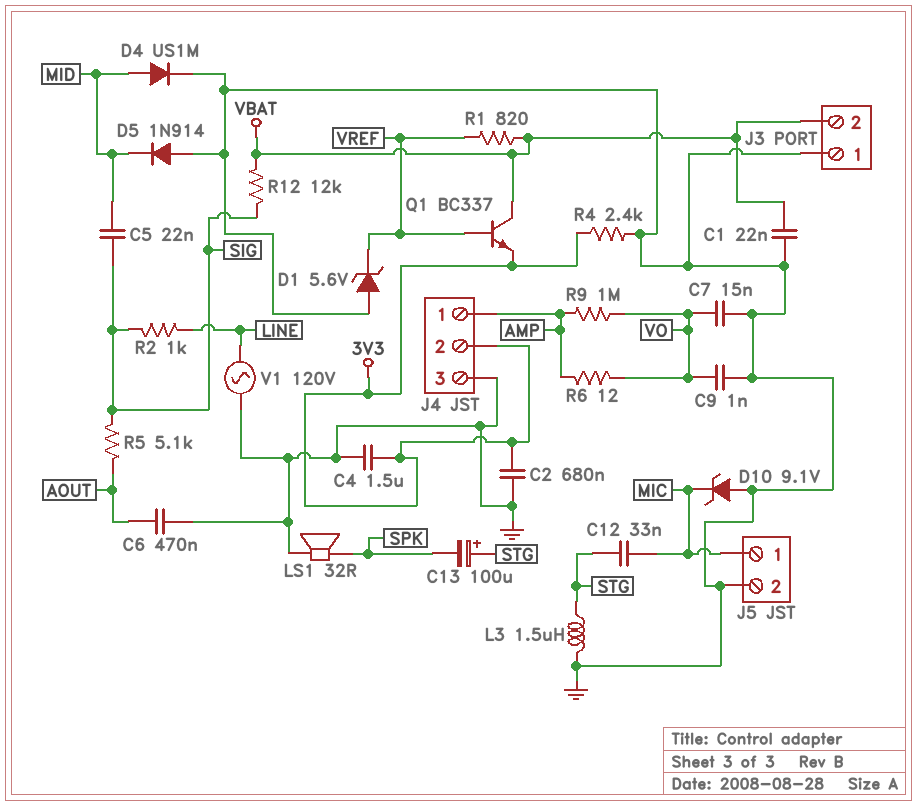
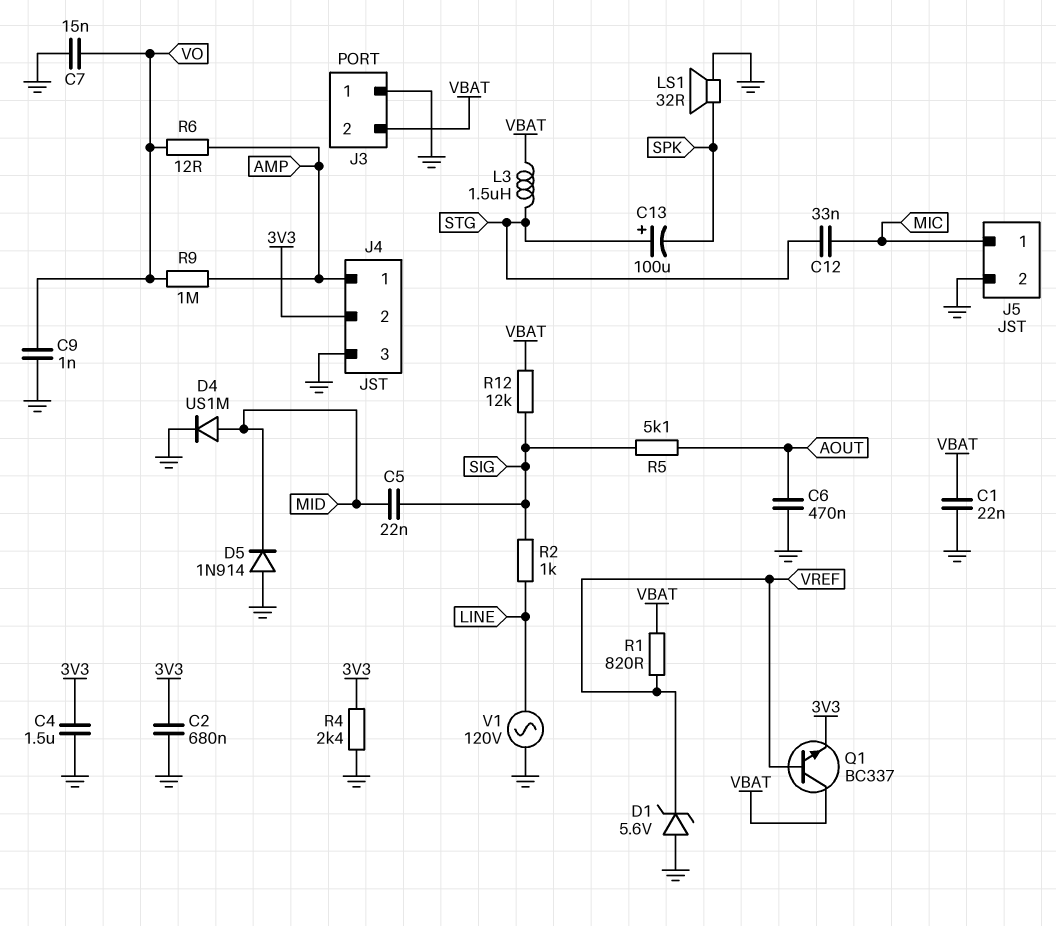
D10: zener 9.1V (A GND, K MIC) -> none
L3: 1.5uH (GND, STG) -> 1.5uH (STG, VBAT)

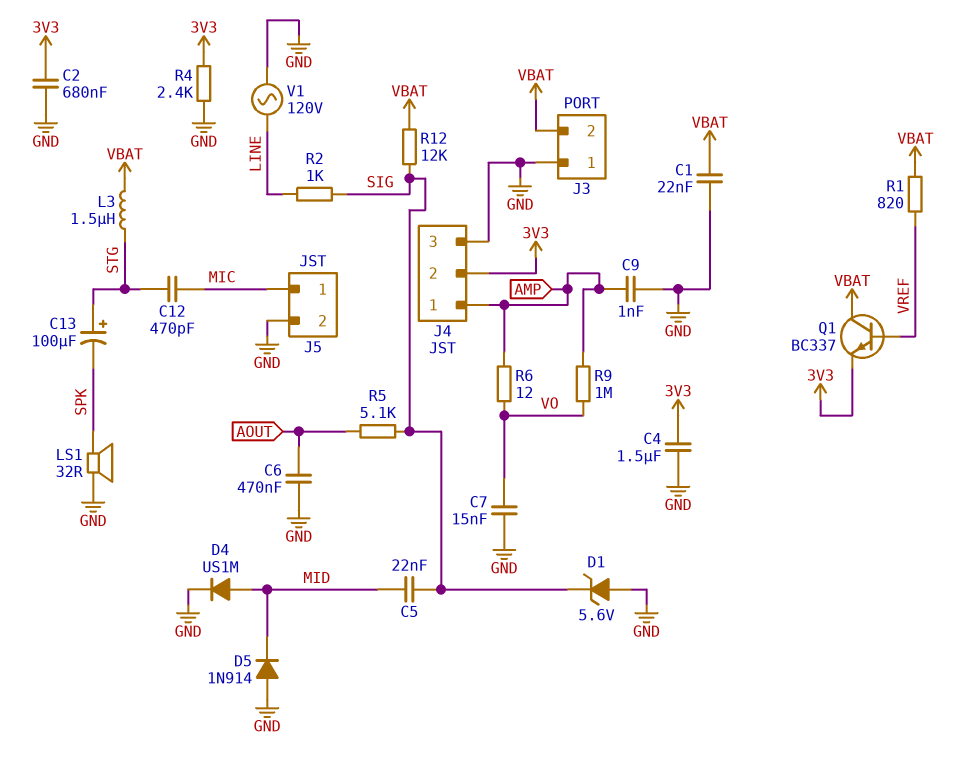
C9: 1nF (GND, VO) -> 1nF (AMP, GND)
C12: 33nF (MIC, STG) -> 470pF (MIC, STG)
D1: zener 5.6V (A GND, K VREF) -> zener 5.6V (A GND, K SIG)

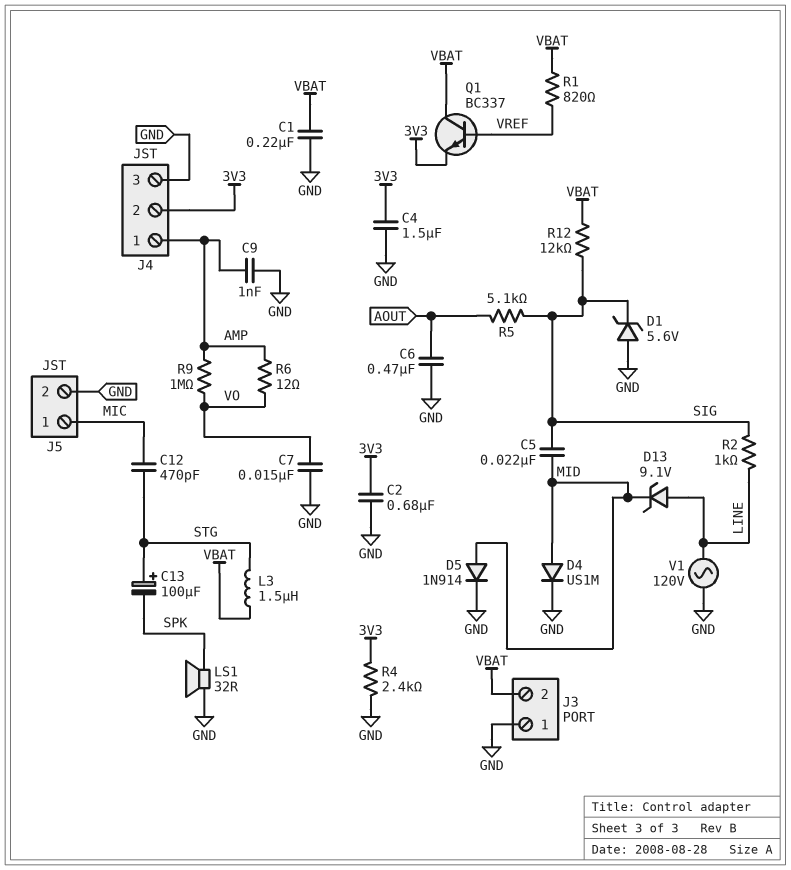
C1: 22nF (GND, VBAT) -> 220nF (GND, VBAT)
D5: diode 1N914 (A GND, K MID) -> diode 1N914 (A MID, K GND)
D13: none -> zener 9.1V (A LINE, K MID)

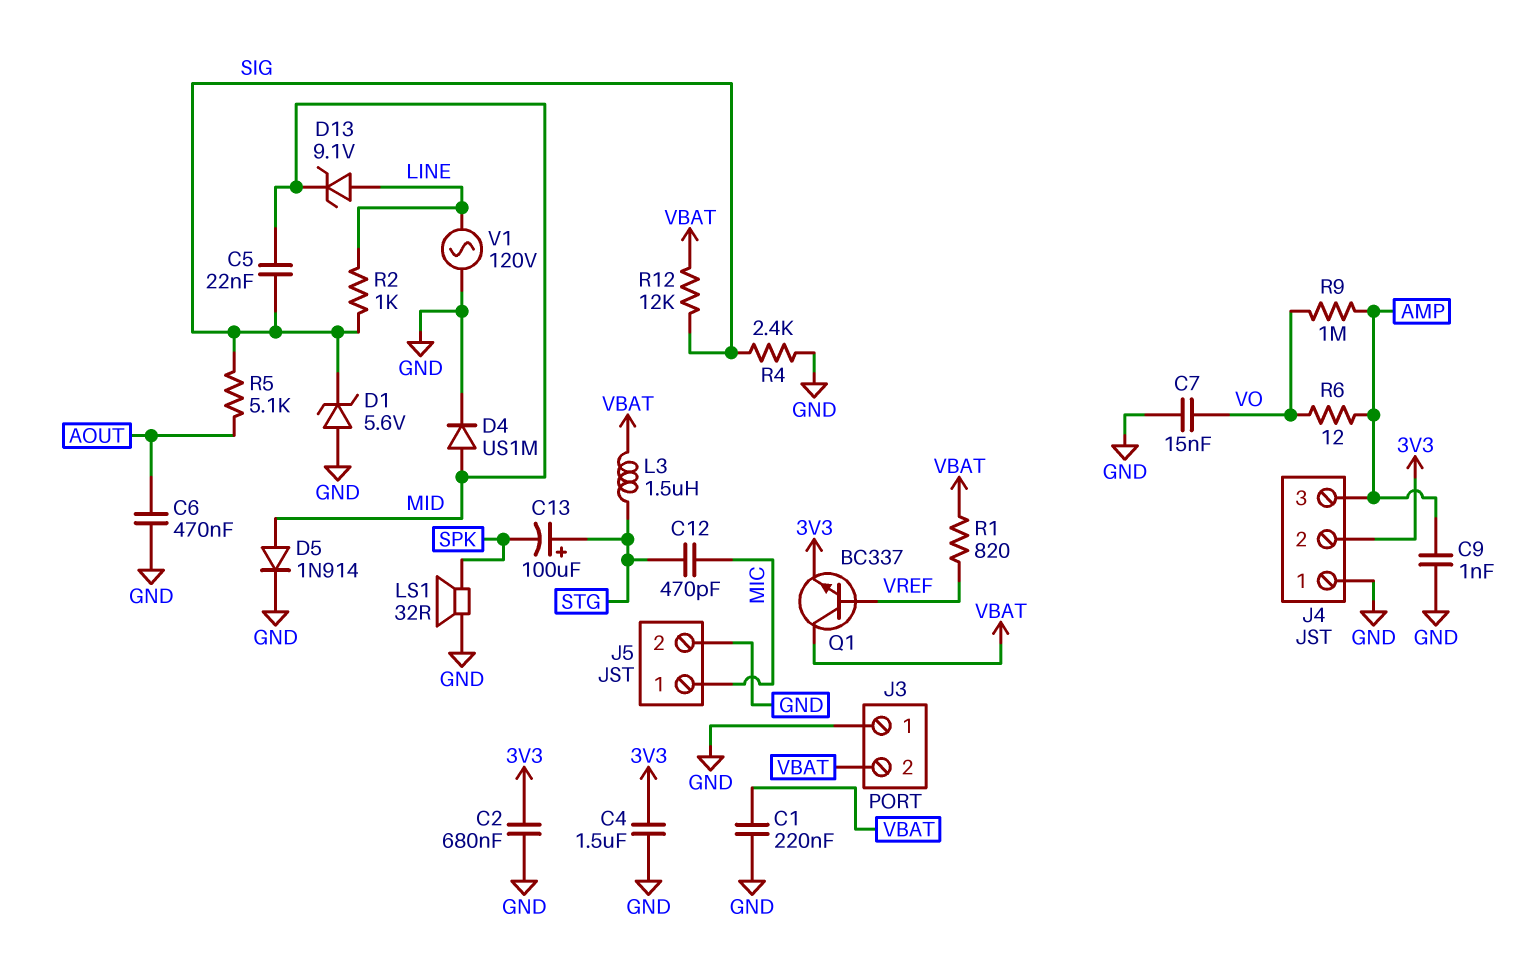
J4 pin 1: AMP -> GND
J4 pin 3: GND -> AMP
R4: 2.4k (3V3, GND) -> 2.4k (GND, SIG)

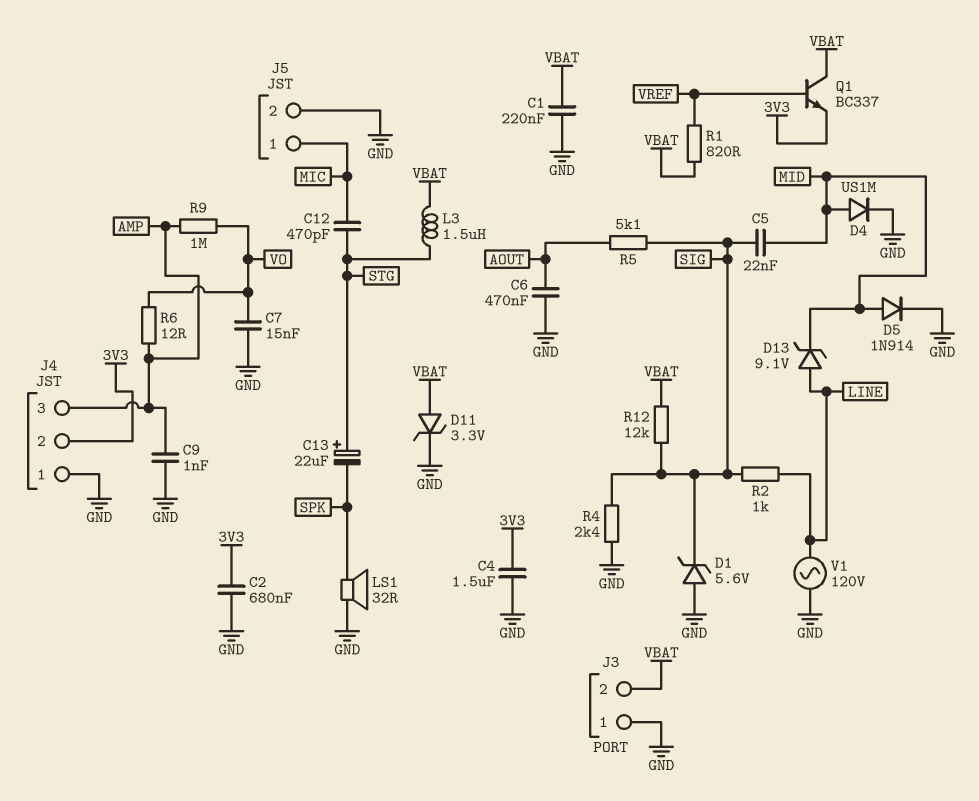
C13: 100uF (plus STG, minus SPK) -> 22uF (plus STG, minus SPK)
D11: none -> zener 3.3V (A VBAT, K GND)

